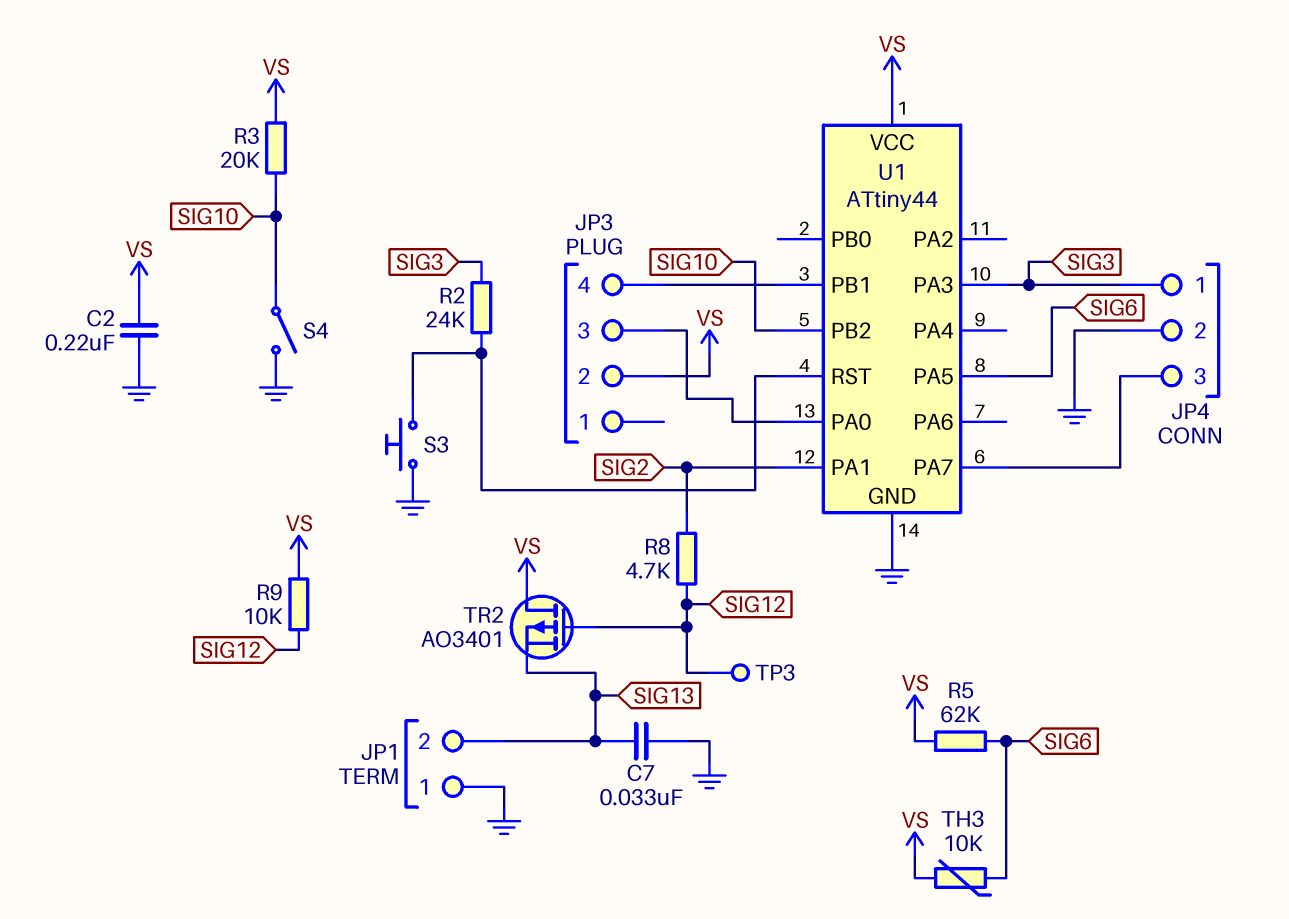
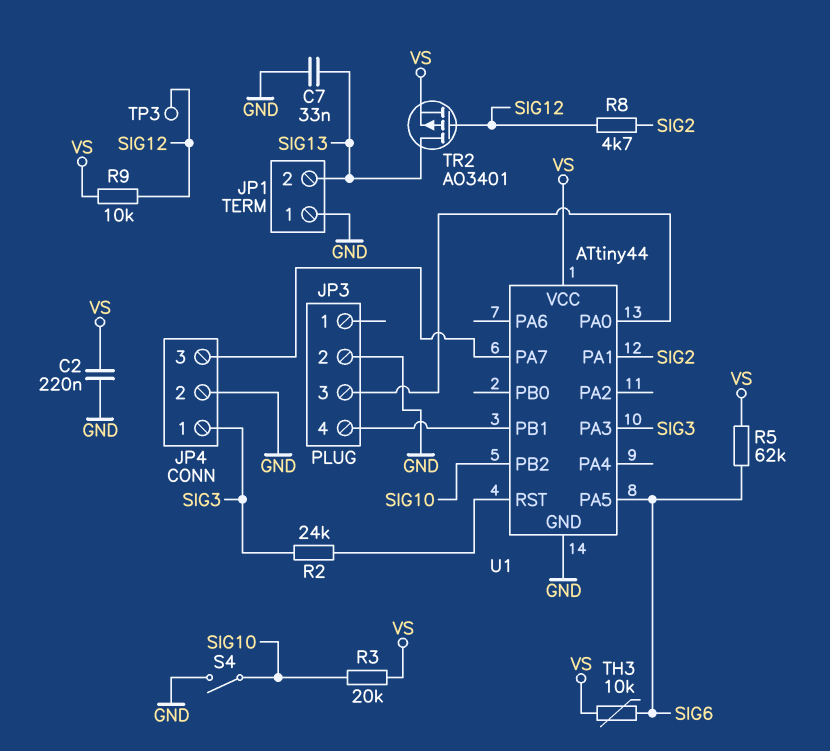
JP3 pin 2: VS -> GND
S3: button (GND, U1/RST) -> none
TR2: PMOS AO3401 (G SIG12, D VS, S SIG13) -> PMOS AO3401 (G SIG12, D SIG13, S VS)

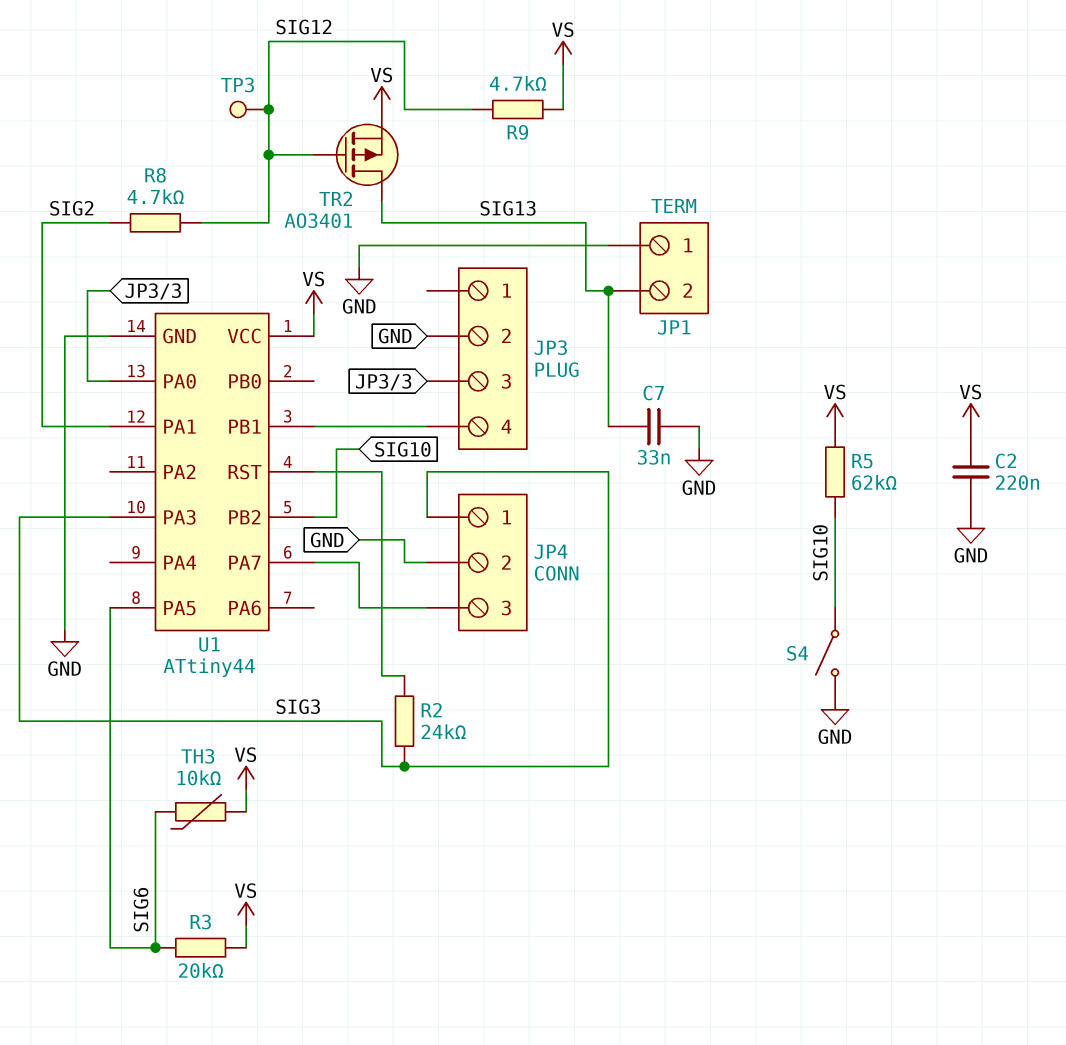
R3: 20k (SIG10, VS) -> 20k (SIG6, VS)
R5: 62k (SIG6, VS) -> 62k (SIG10, VS)
R9: 10k (SIG12, VS) -> 4.7k (SIG12, VS)

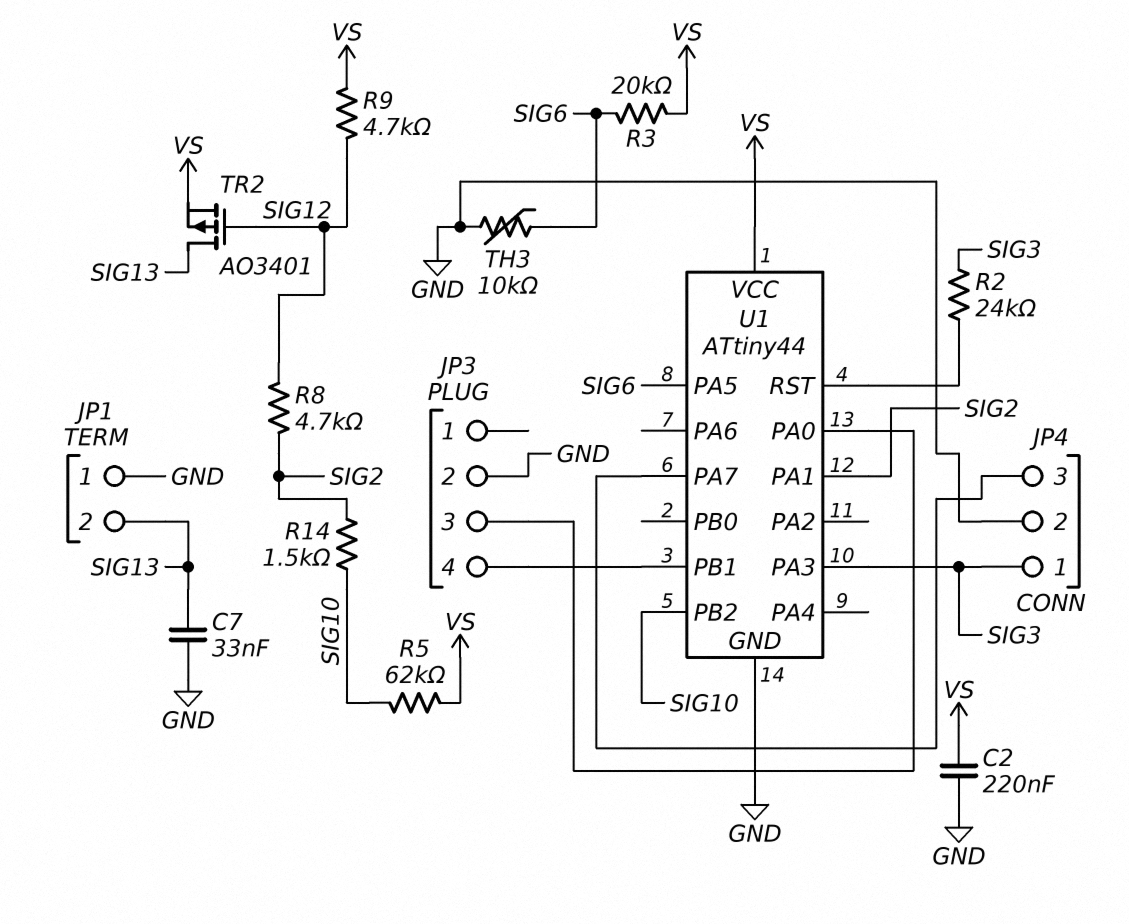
R14: none -> 1.5k (SIG2, SIG10)
S4: switch (GND, SIG10) -> none
TH3: 10k (SIG6, VS) -> 10k (GND, SIG6)
TP3: test point (SIG12) -> none

